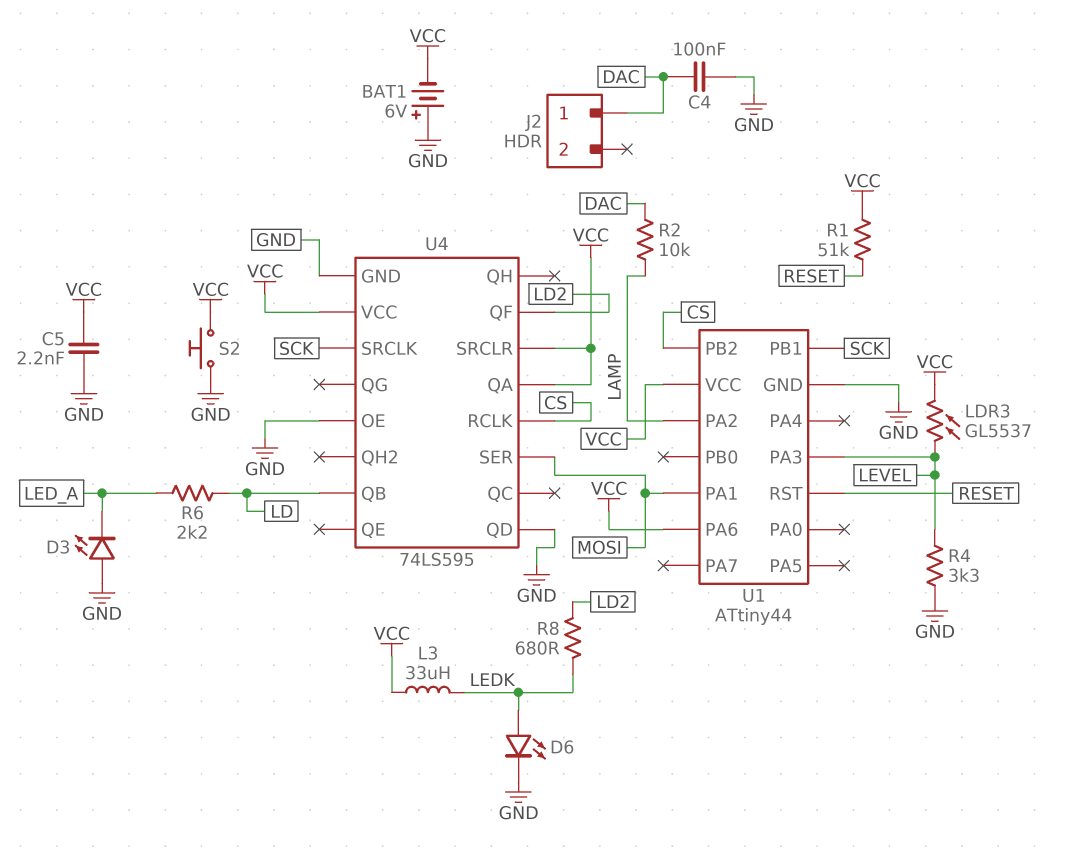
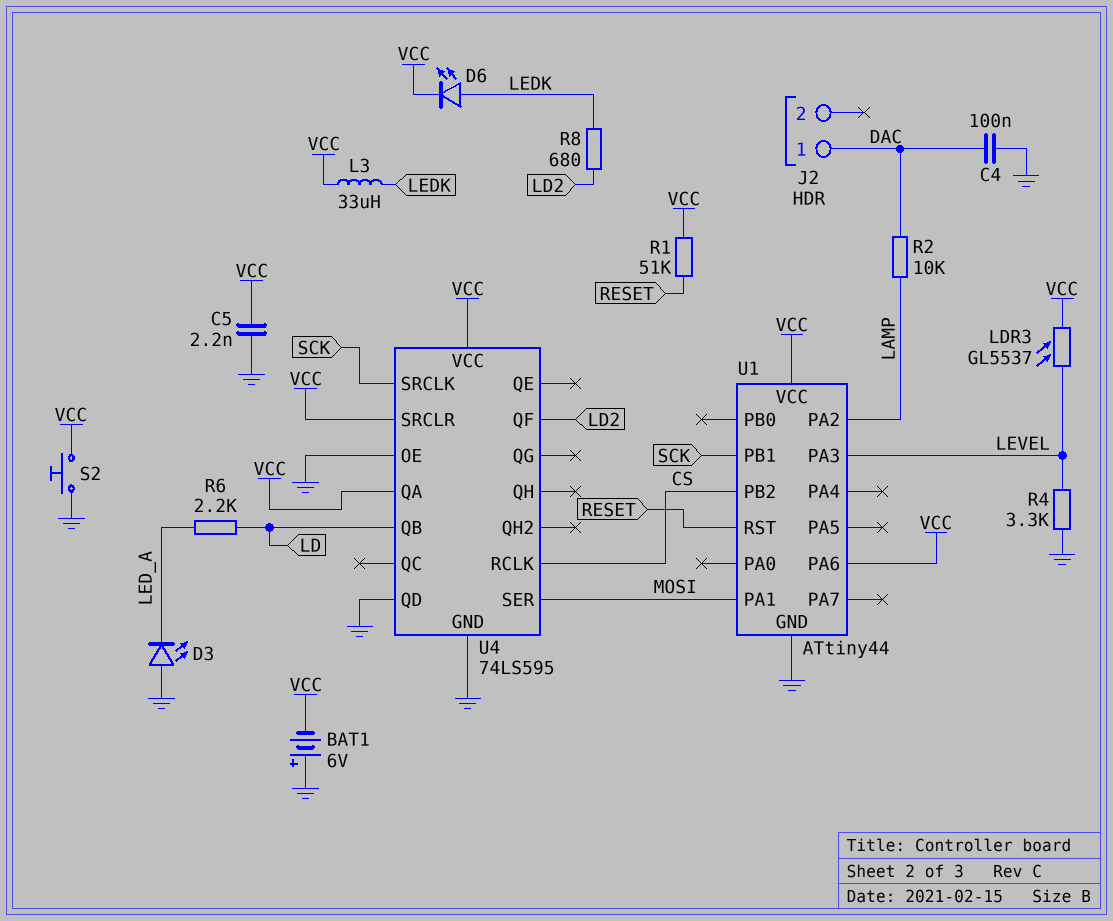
D6: LED (A LEDK, K GND) -> LED (A LEDK, K VCC)

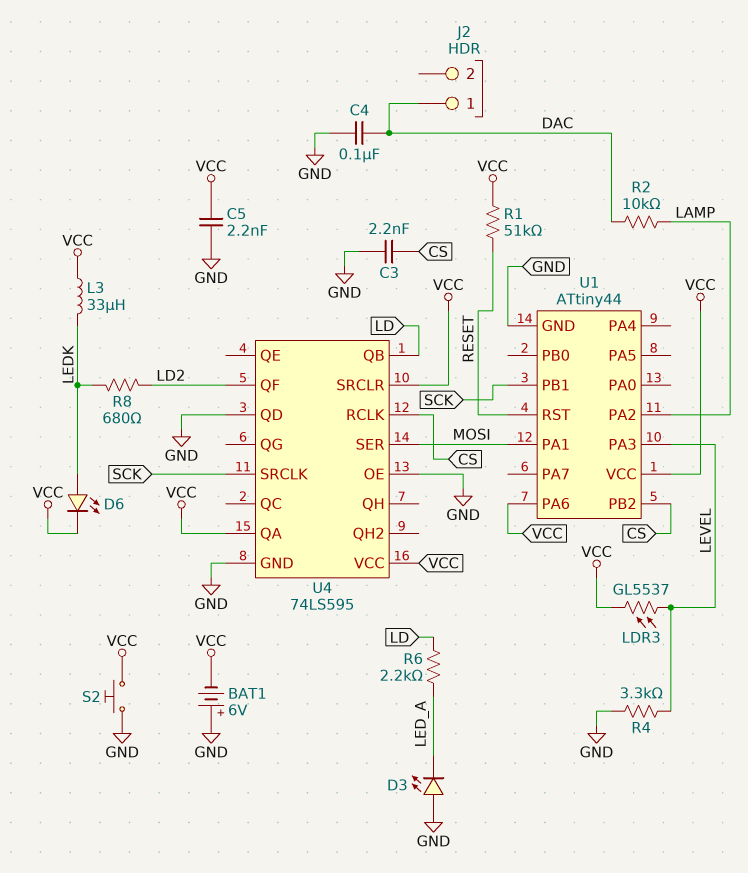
C3: none -> 2.2nF (CS, GND)

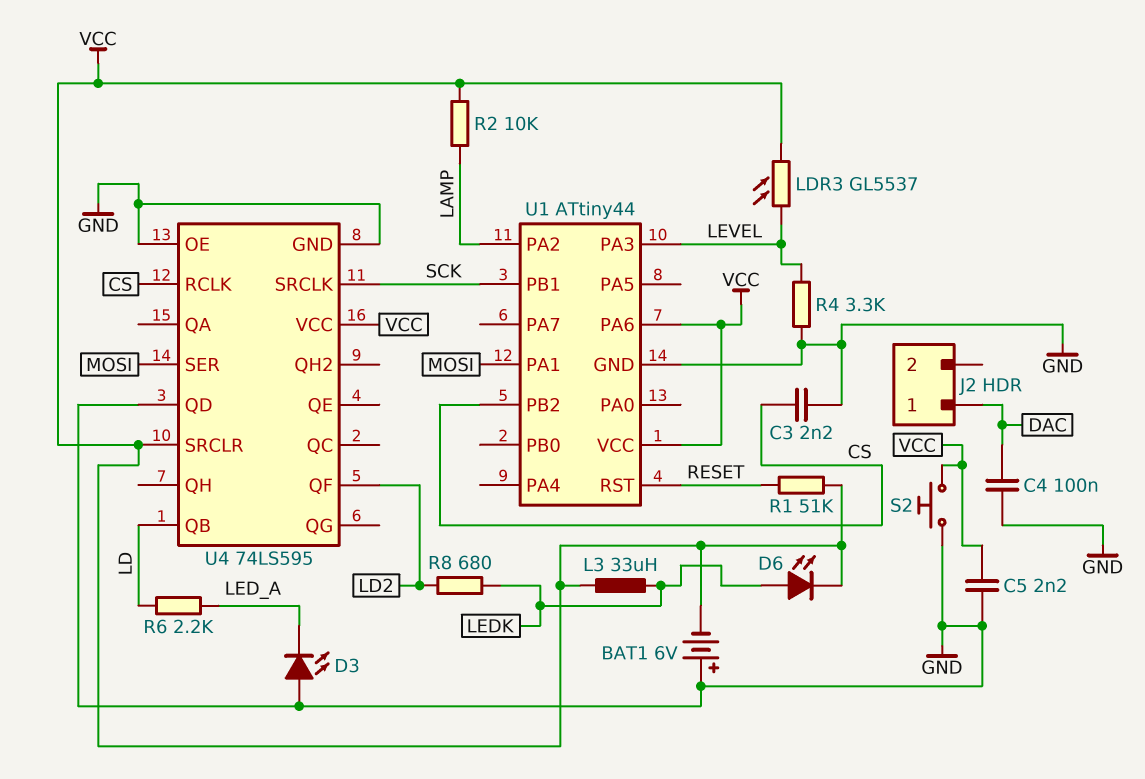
R2: 10k (DAC, LAMP) -> 10k (LAMP, VCC)
U4 pin QA: VCC -> none

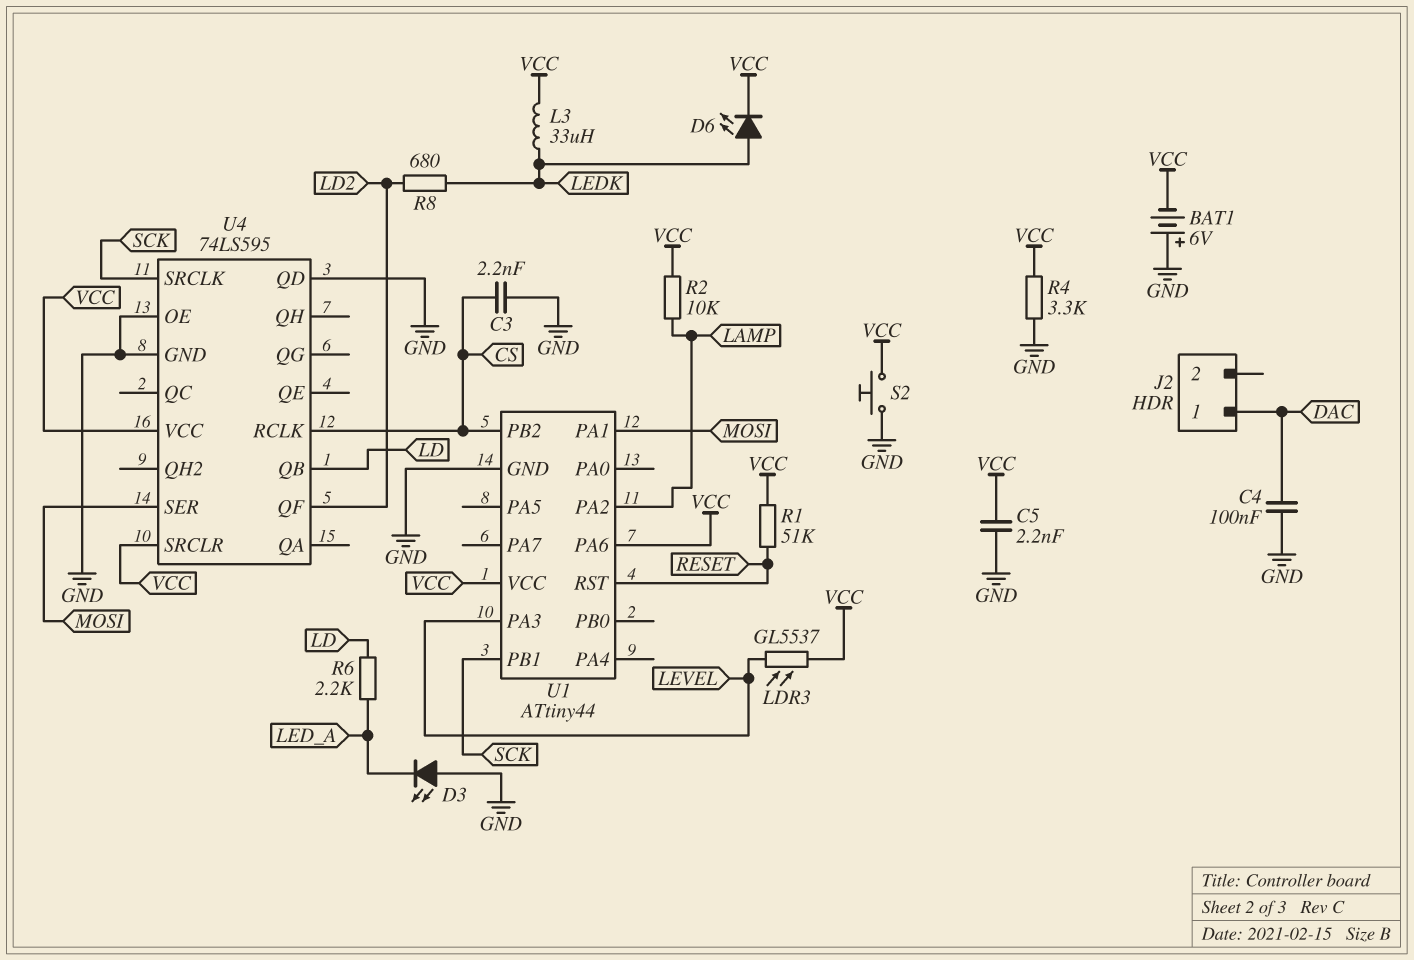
R4: 3.3k (GND, LEVEL) -> 3.3k (GND, VCC)

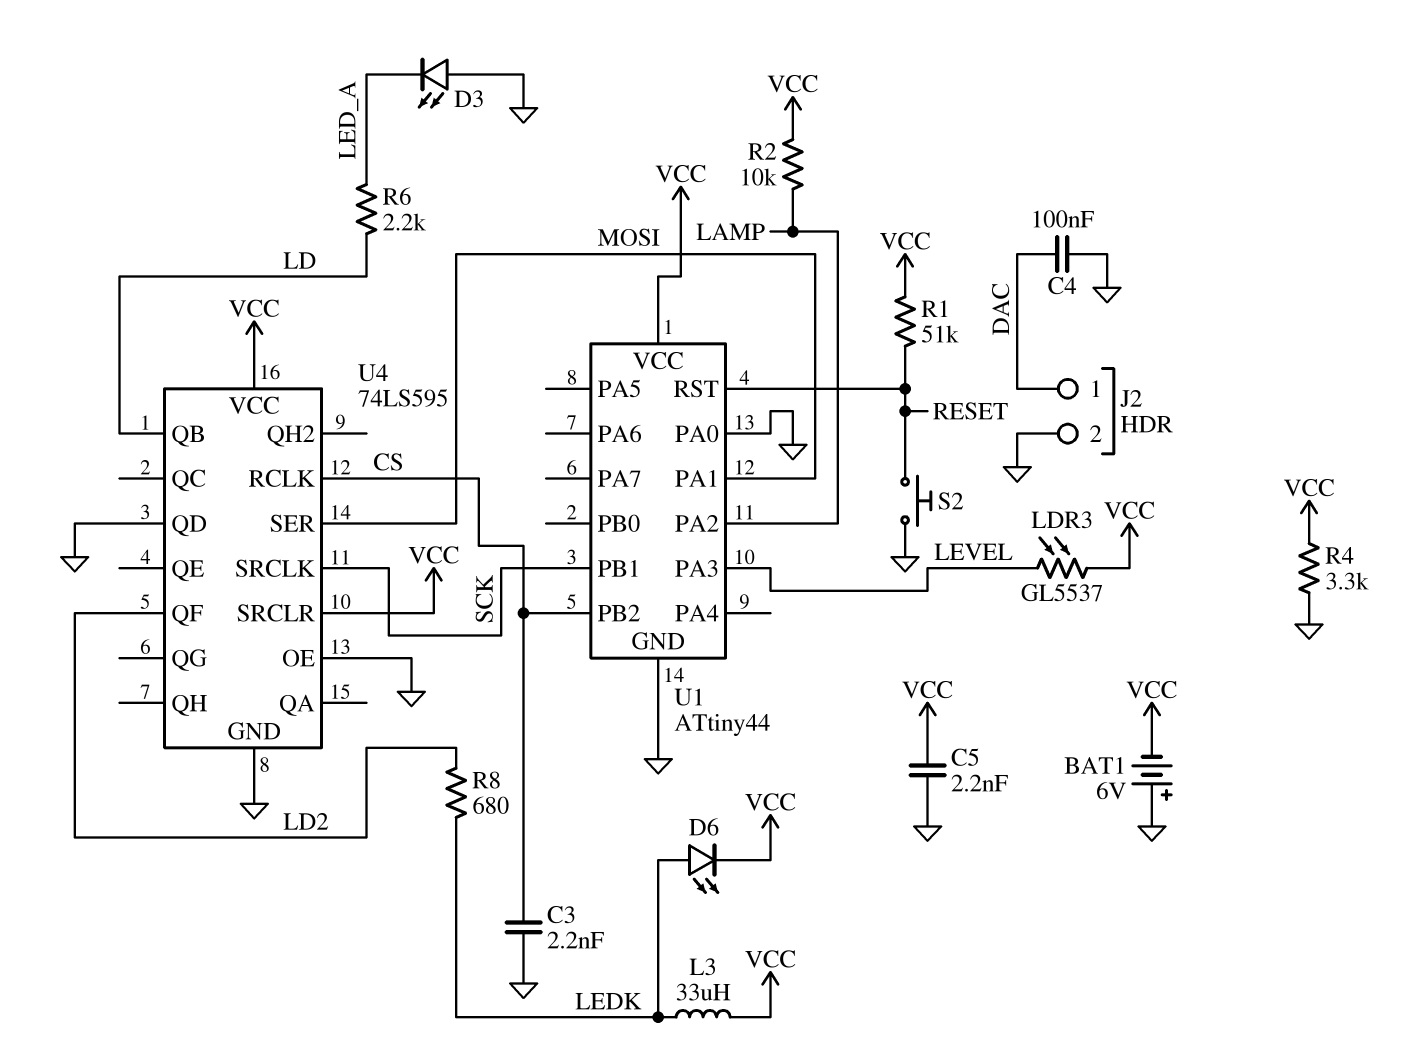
J2 pin 2: none -> GND
S2: button (GND, VCC) -> button (GND, RESET)
U1 pin PA0: none -> GND
U1 pin PA6: VCC -> none

